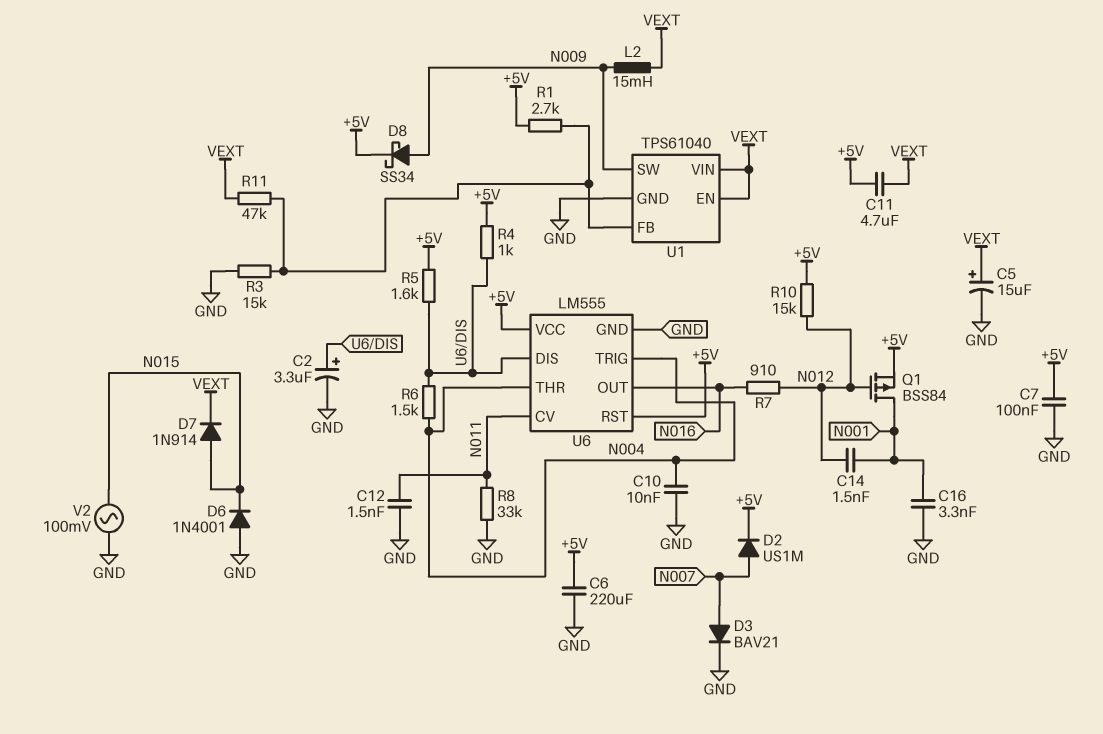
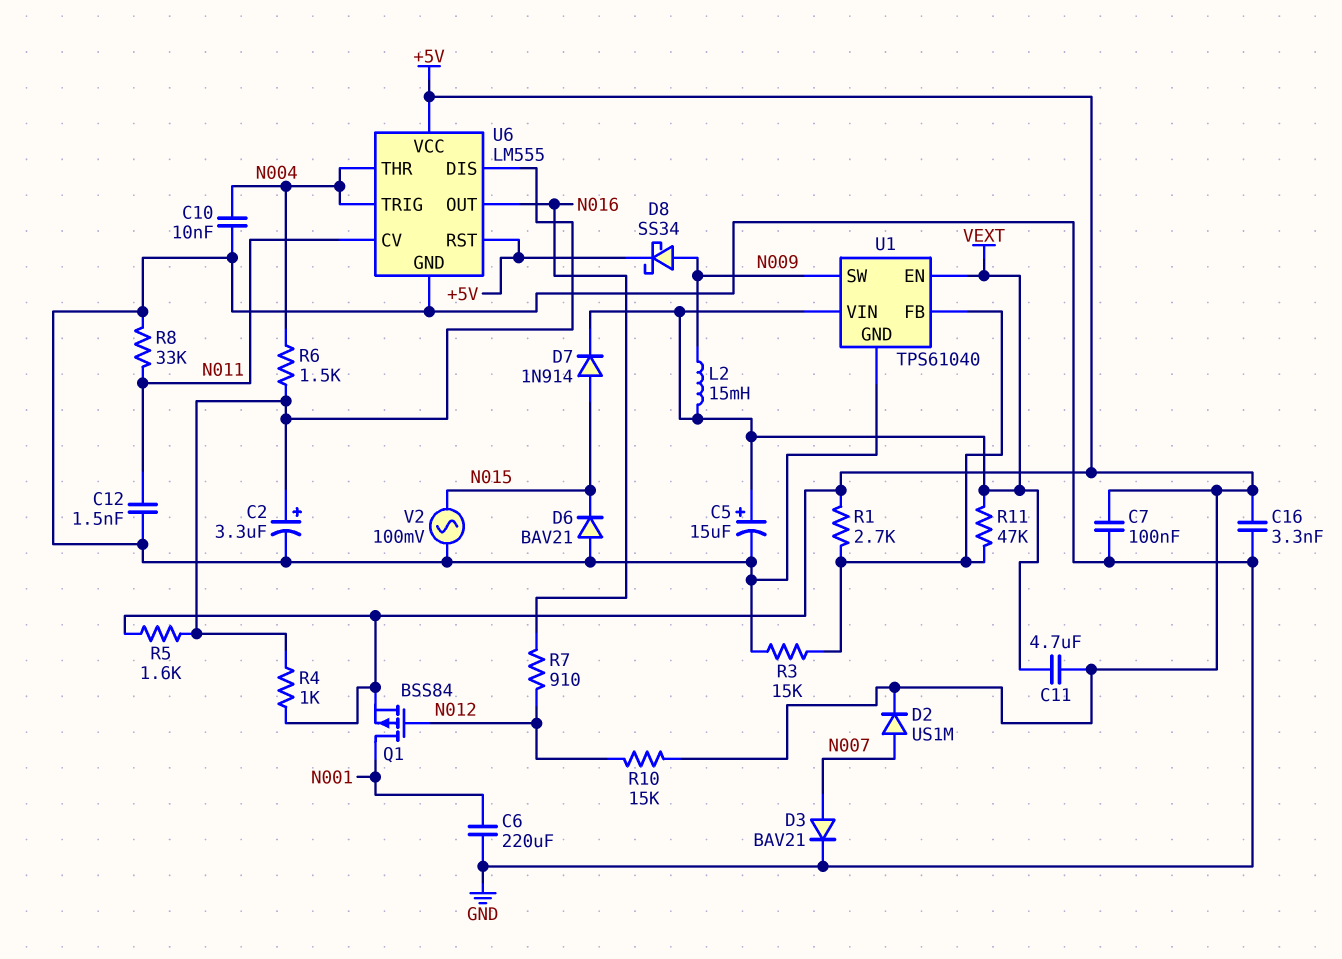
C6: 220uF (+5V, GND) -> 220uF (GND, N001)
C14: 1.5nF (N001, N012) -> none
C16: 3.3nF (GND, N001) -> 3.3nF (+5V, GND)
D6: diode 1N4001 (A GND, K N015) -> diode BAV21 (A GND, K N015)

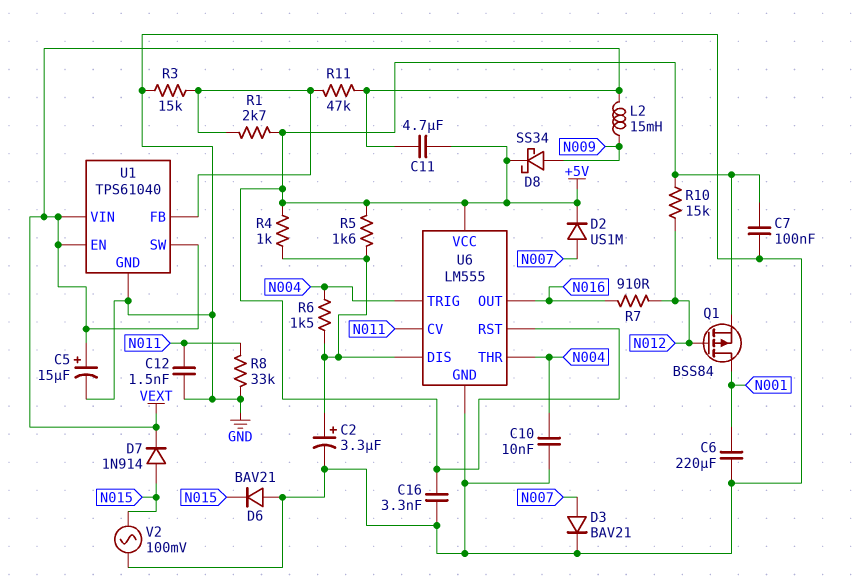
U1 pin SW: N009 -> VEXT

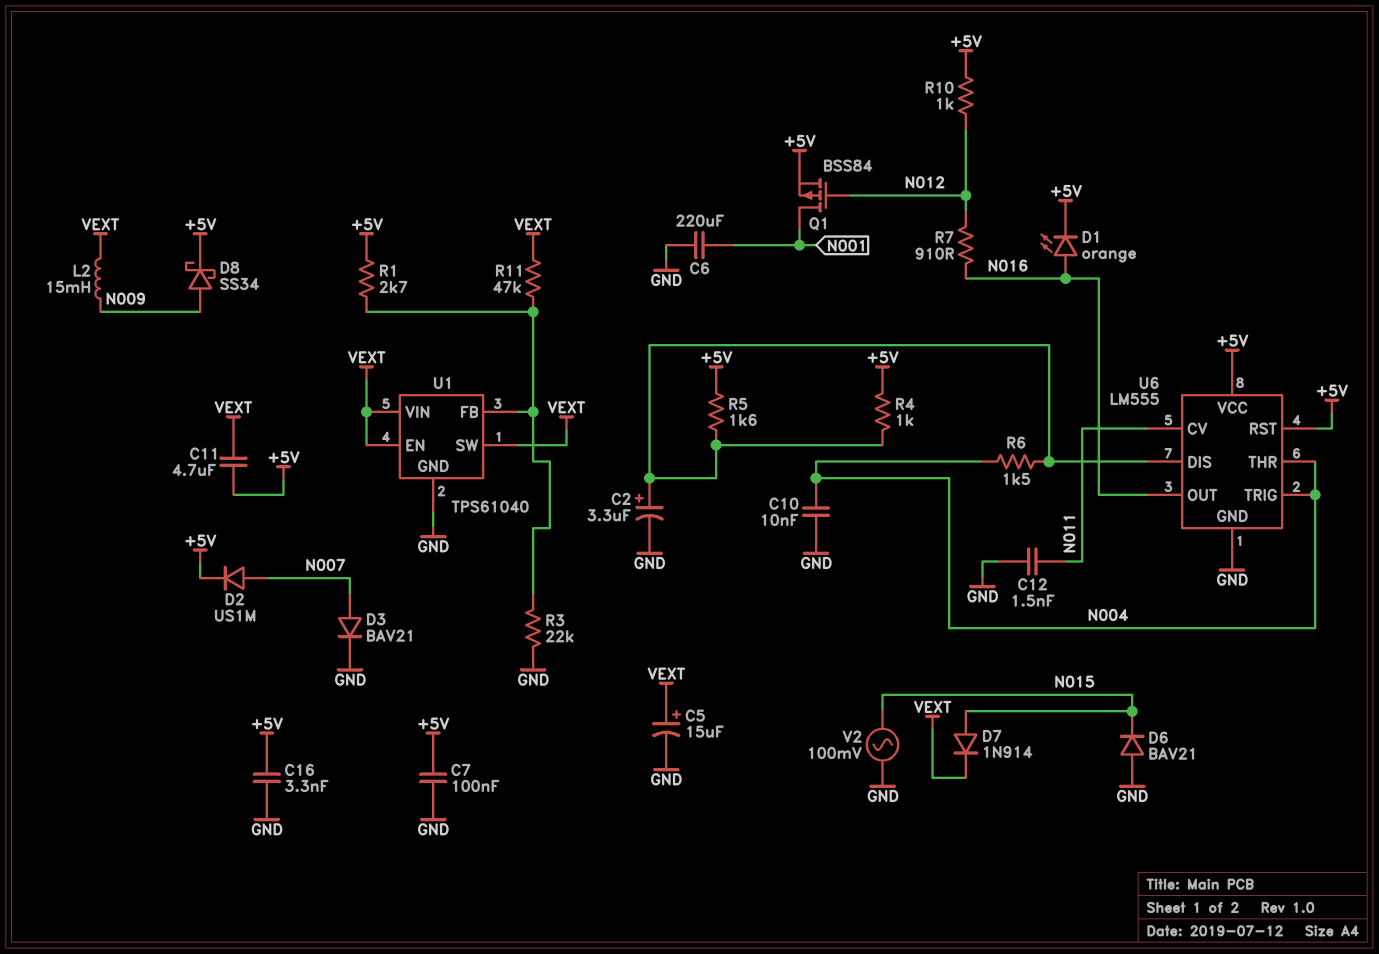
D1: none -> LED orange (A N016, K +5V)
R3: 15k (GND, U1/FB) -> 22k (GND, U1/FB)
R8: 33k (GND, N011) -> none
R10: 15k (+5V, N012) -> 1k (+5V, N012)

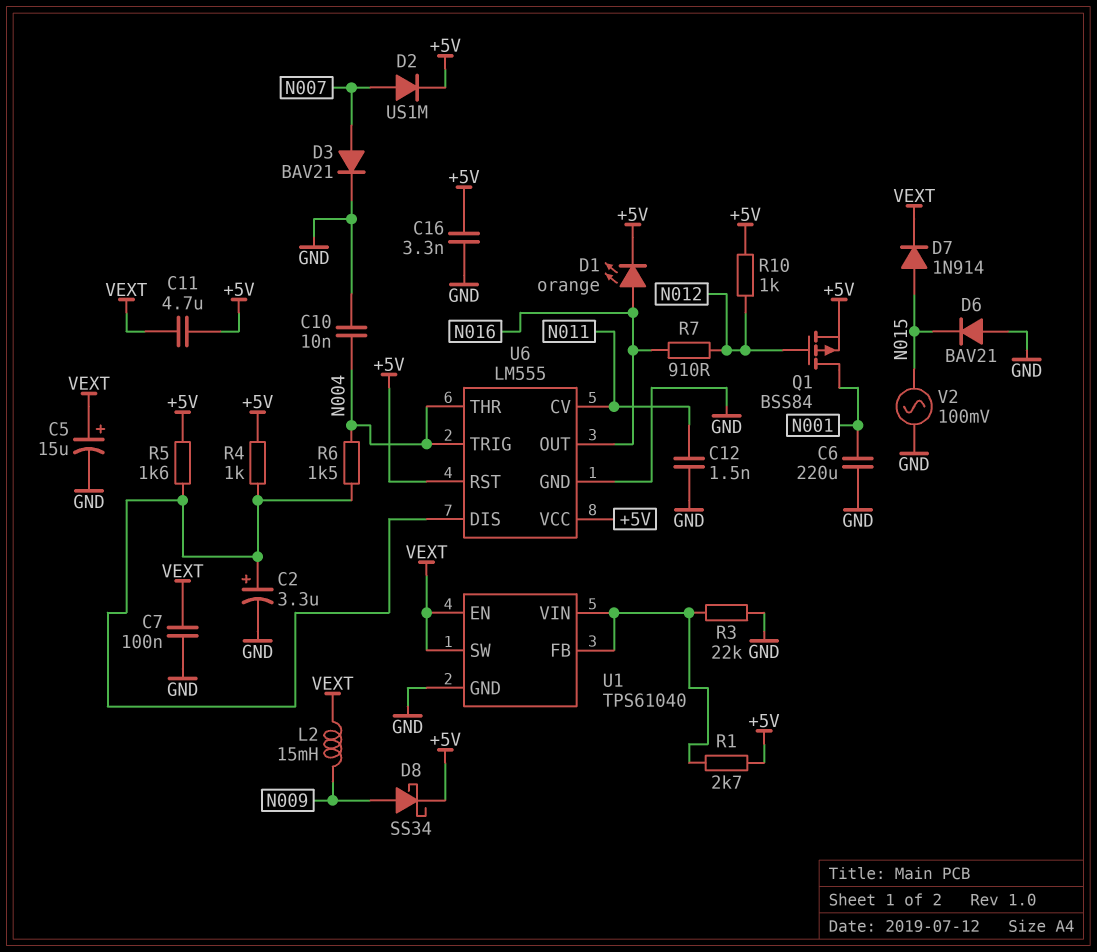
C7: 100nF (+5V, GND) -> 100nF (GND, VEXT)
R11: 47k (U1/FB, VEXT) -> none
U1 pin VIN: VEXT -> U1/FB

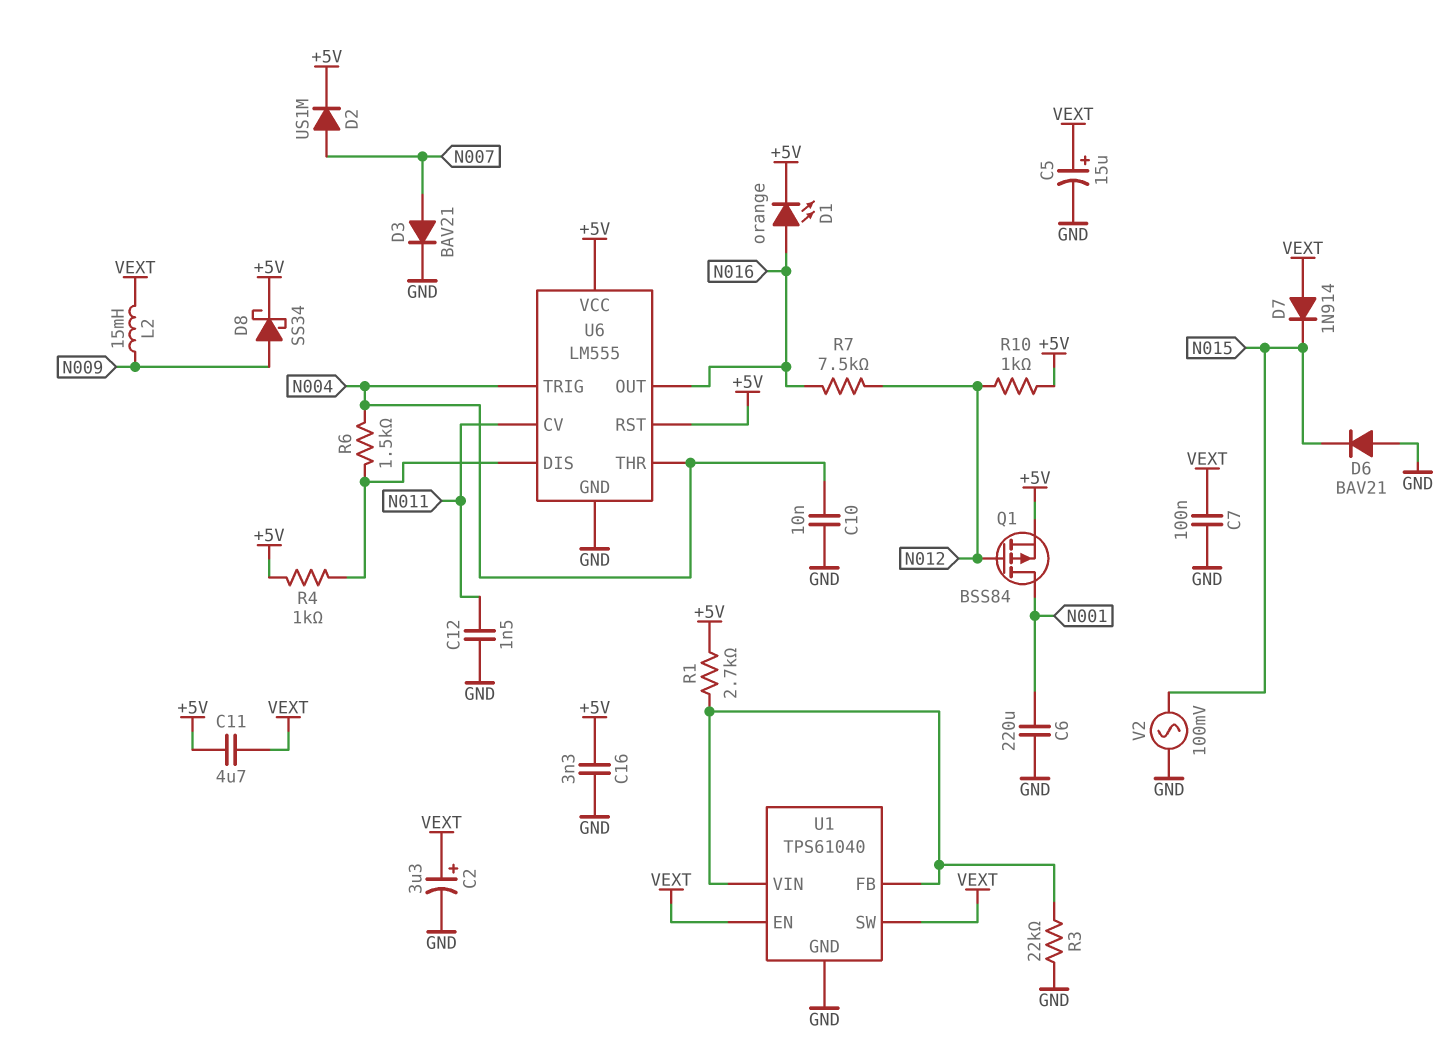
C2: 3.3uF (plus U6/DIS, minus GND) -> 3.3uF (plus VEXT, minus GND)
D7: diode 1N914 (A N015, K VEXT) -> diode 1N914 (A VEXT, K N015)
R5: 1.6k (+5V, U6/DIS) -> none
R7: 910 (N012, N016) -> 7.5k (N012, N016)

